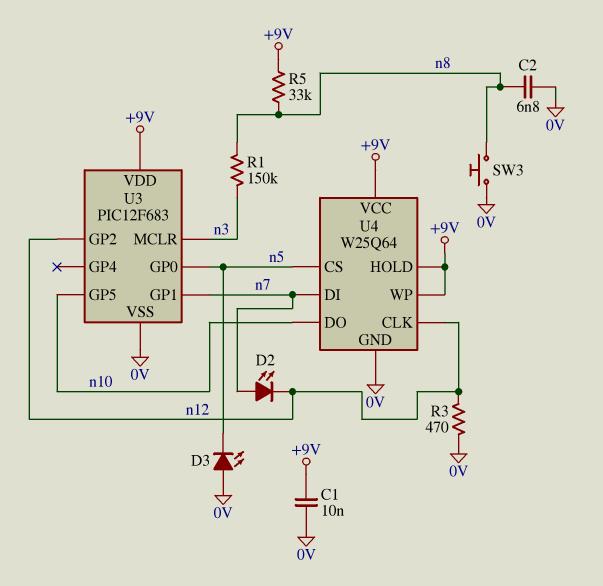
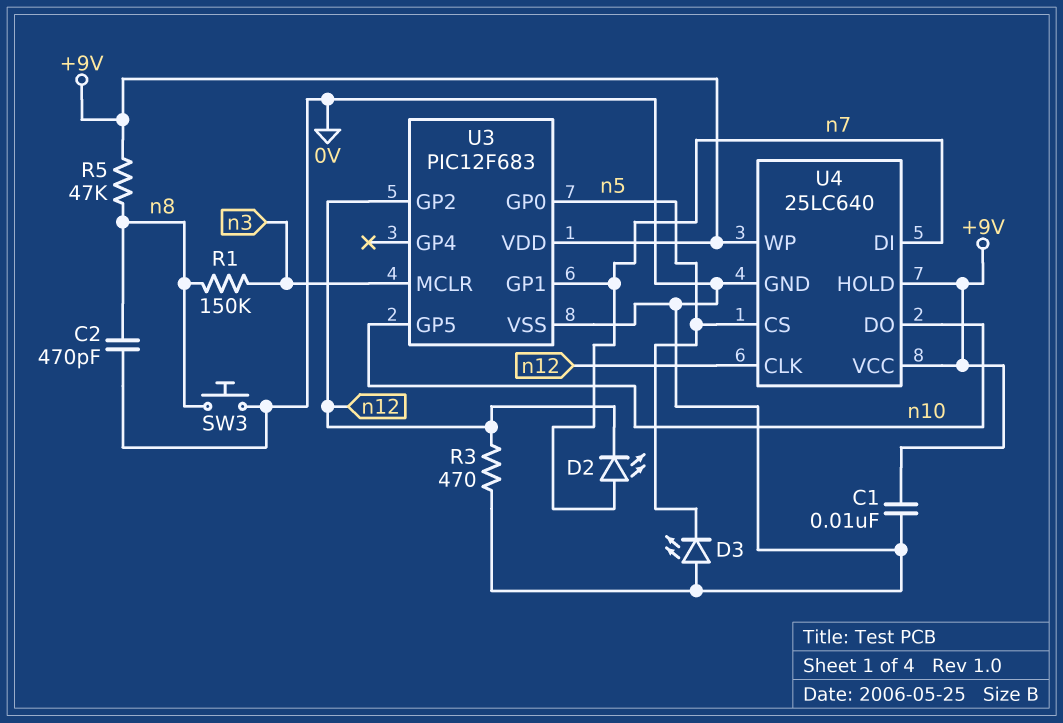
C2: 6.8nF (0V, n8) -> 470pF (0V, n8)
R5: 33k (+9V, n8) -> 47k (+9V, n8)
U4: W25Q64 -> 25LC640

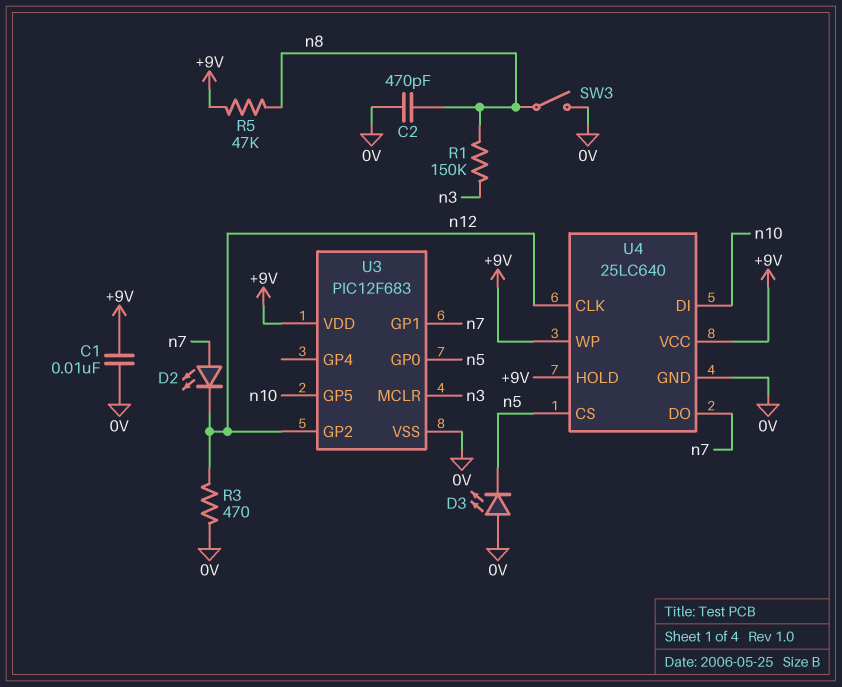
SW3: button (0V, n8) -> switch (0V, n8)
U4 pin DI: n7 -> n10
U4 pin DO: n10 -> n7

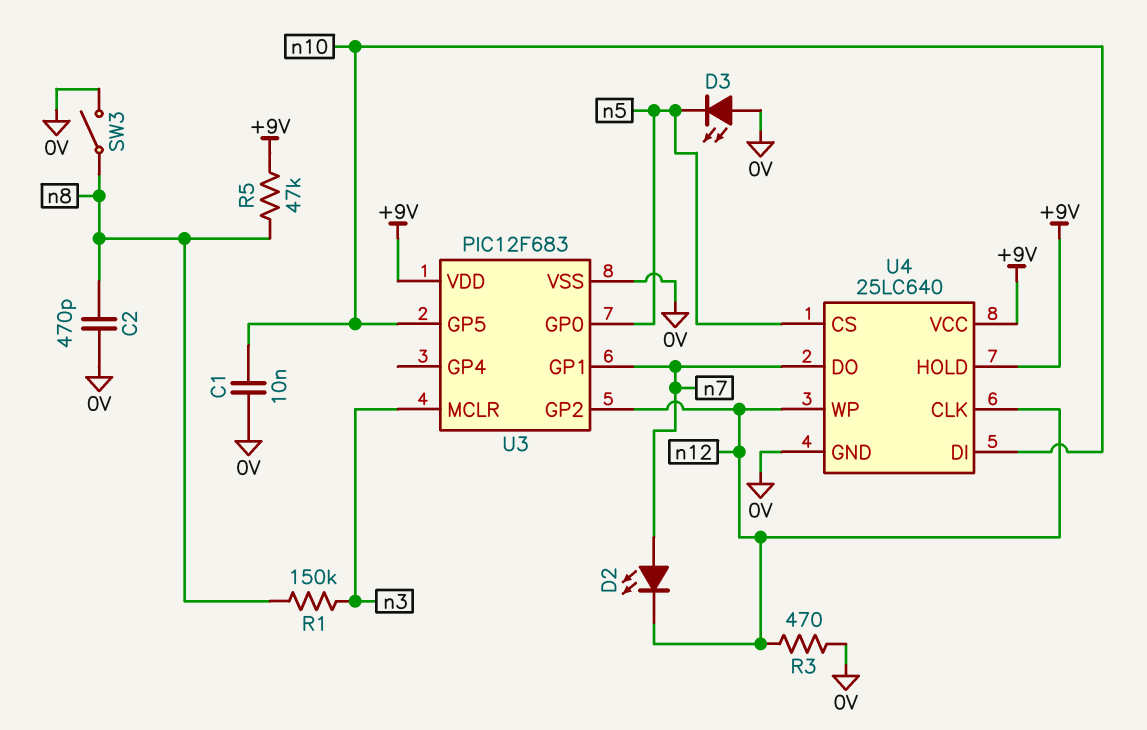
C1: 10nF (+9V, 0V) -> 10nF (0V, n10)
U4 pin WP: +9V -> n12

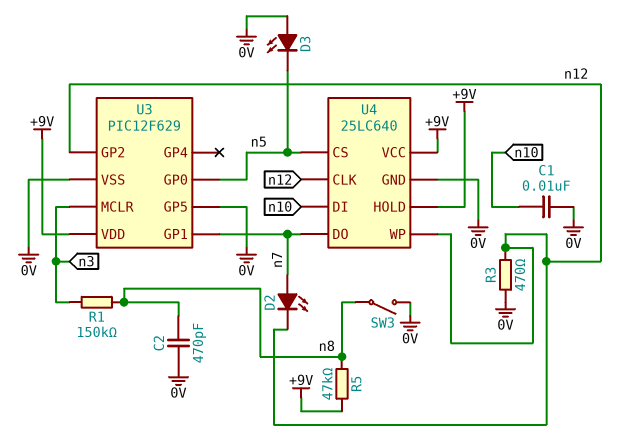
U3: PIC12F683 -> PIC12F629
U3 pin GP5: n10 -> 0V

